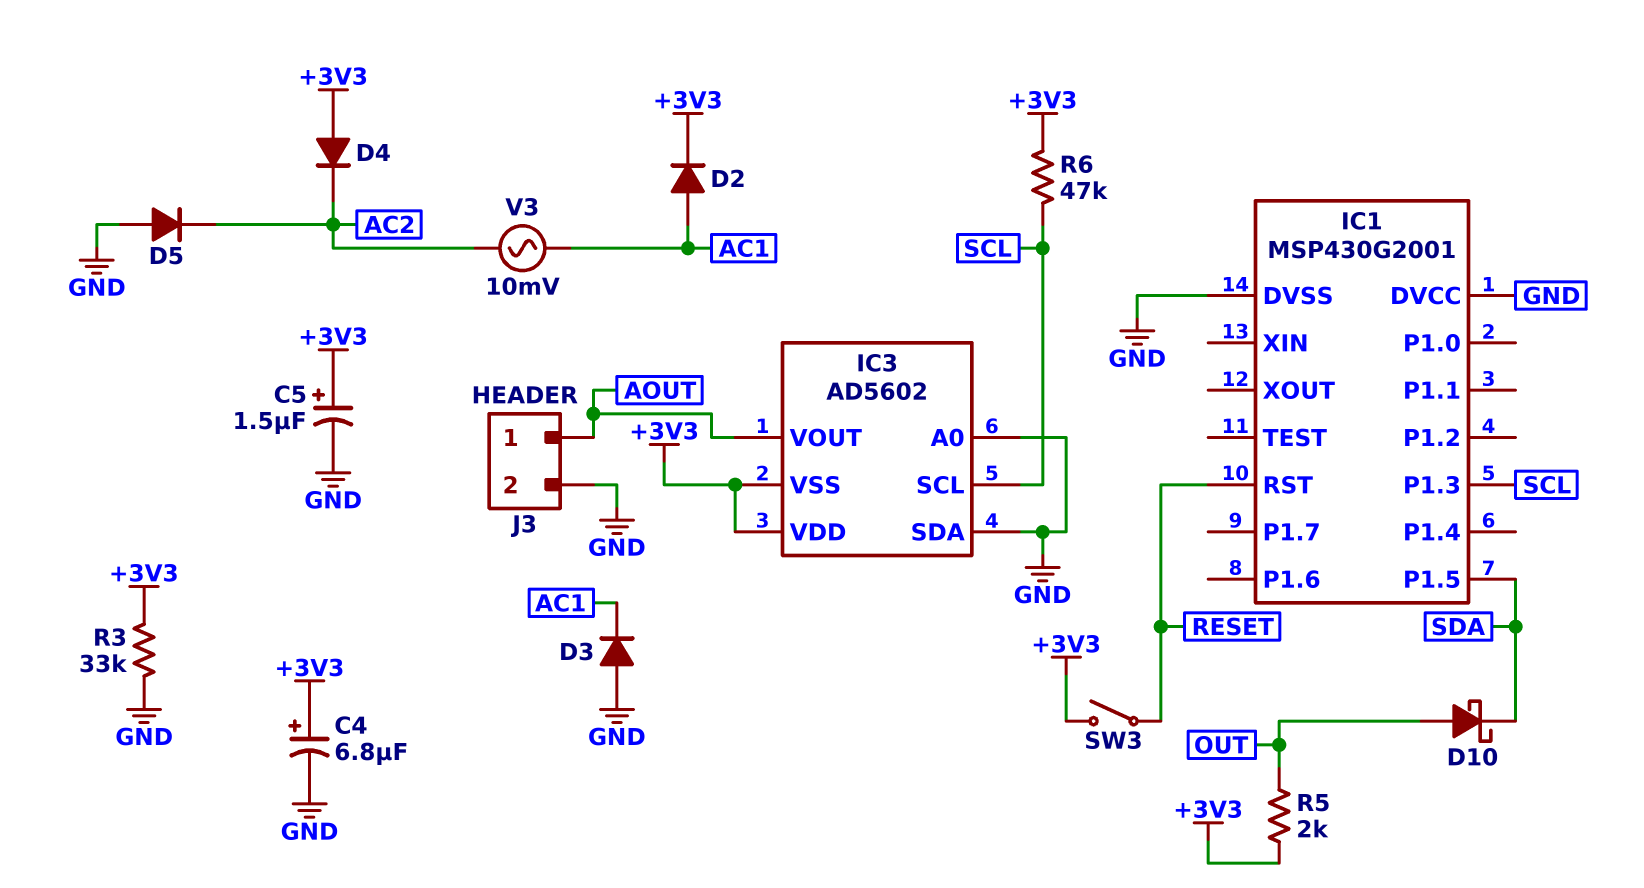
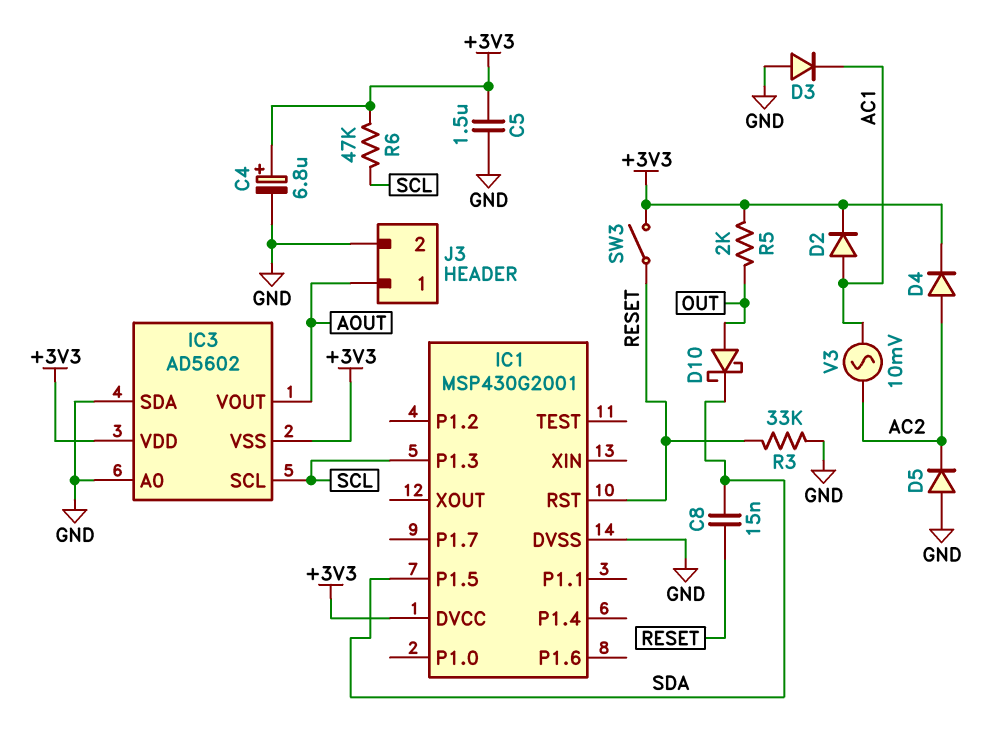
C5: 1.5uF (plus +3V3, minus GND) -> 1.5uF (+3V3, GND)
C8: none -> 15nF (RESET, SDA)
D4: diode (A +3V3, K AC2) -> diode (A AC2, K +3V3)
IC1 pin DVCC: GND -> +3V3
R3: 33k (+3V3, GND) -> 33k (GND, RESET)

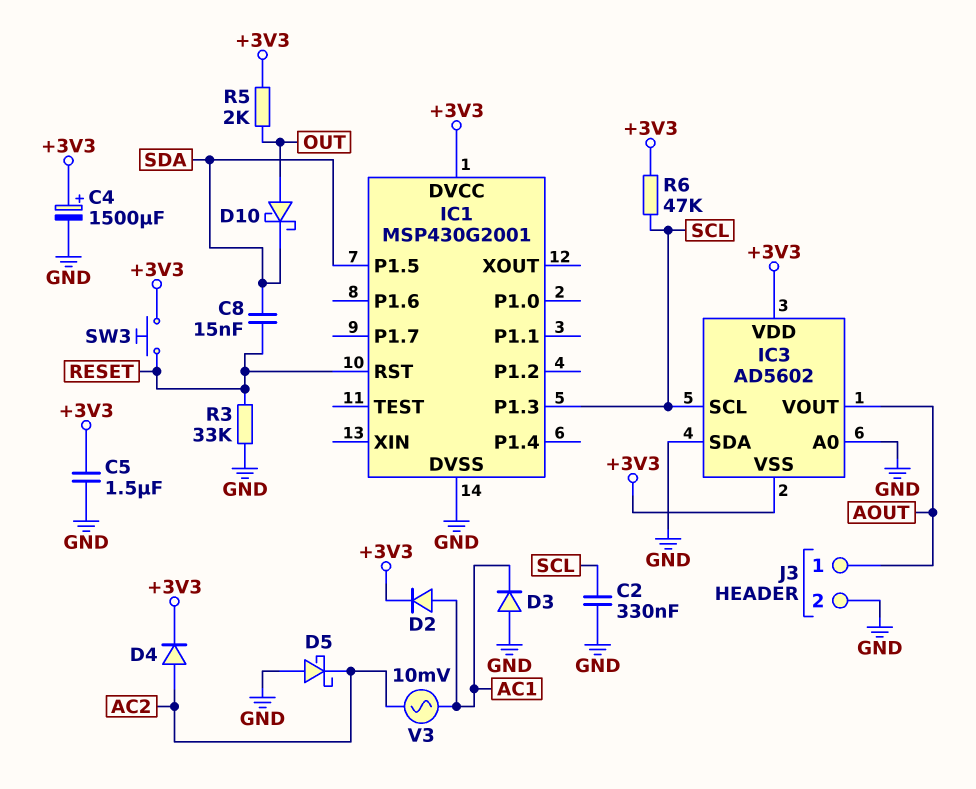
C2: none -> 330nF (GND, SCL)
C4: 6.8uF (plus +3V3, minus GND) -> 1500uF (plus +3V3, minus GND)
D5: diode (A GND, K AC2) -> schottky (A GND, K AC2)
SW3: switch (+3V3, RESET) -> button (+3V3, RESET)

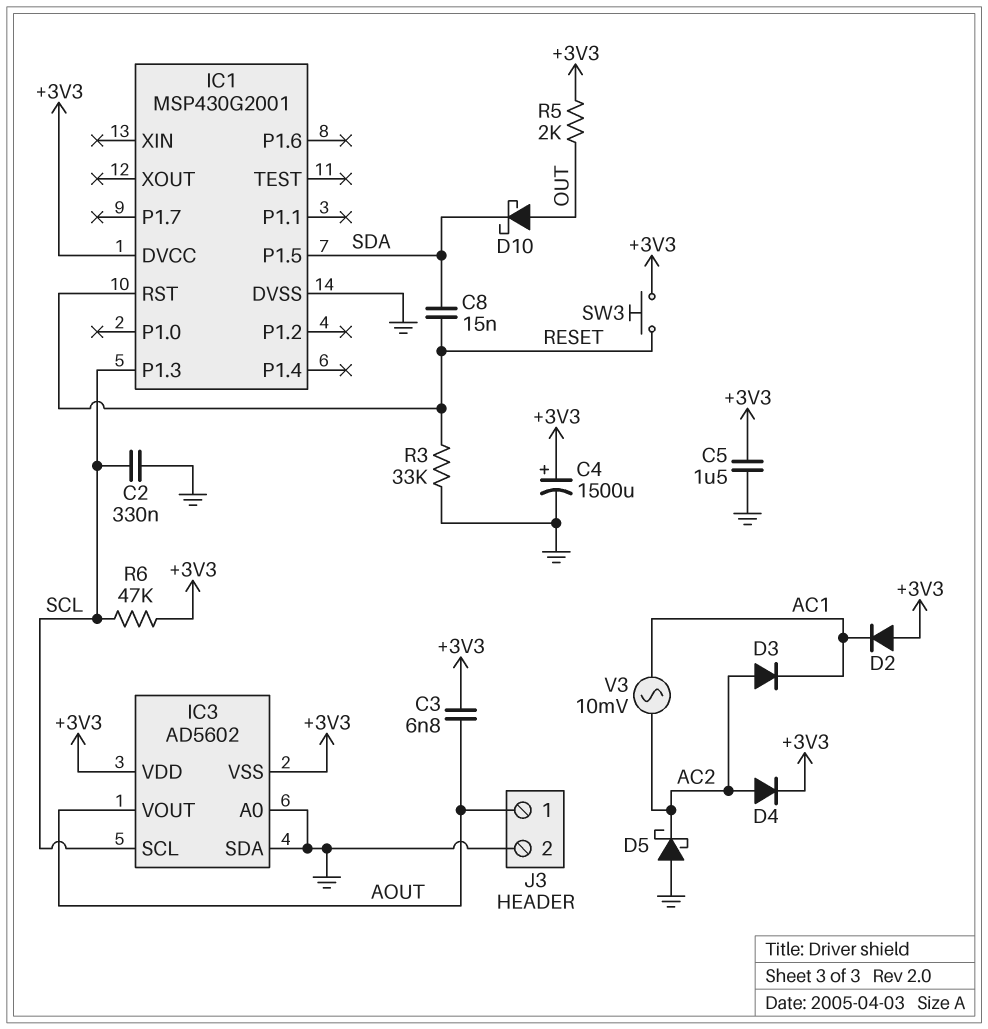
C3: none -> 6.8nF (+3V3, AOUT)
D2: diode (A AC1, K +3V3) -> diode (A +3V3, K AC1)
D3: diode (A GND, K AC1) -> diode (A AC2, K AC1)

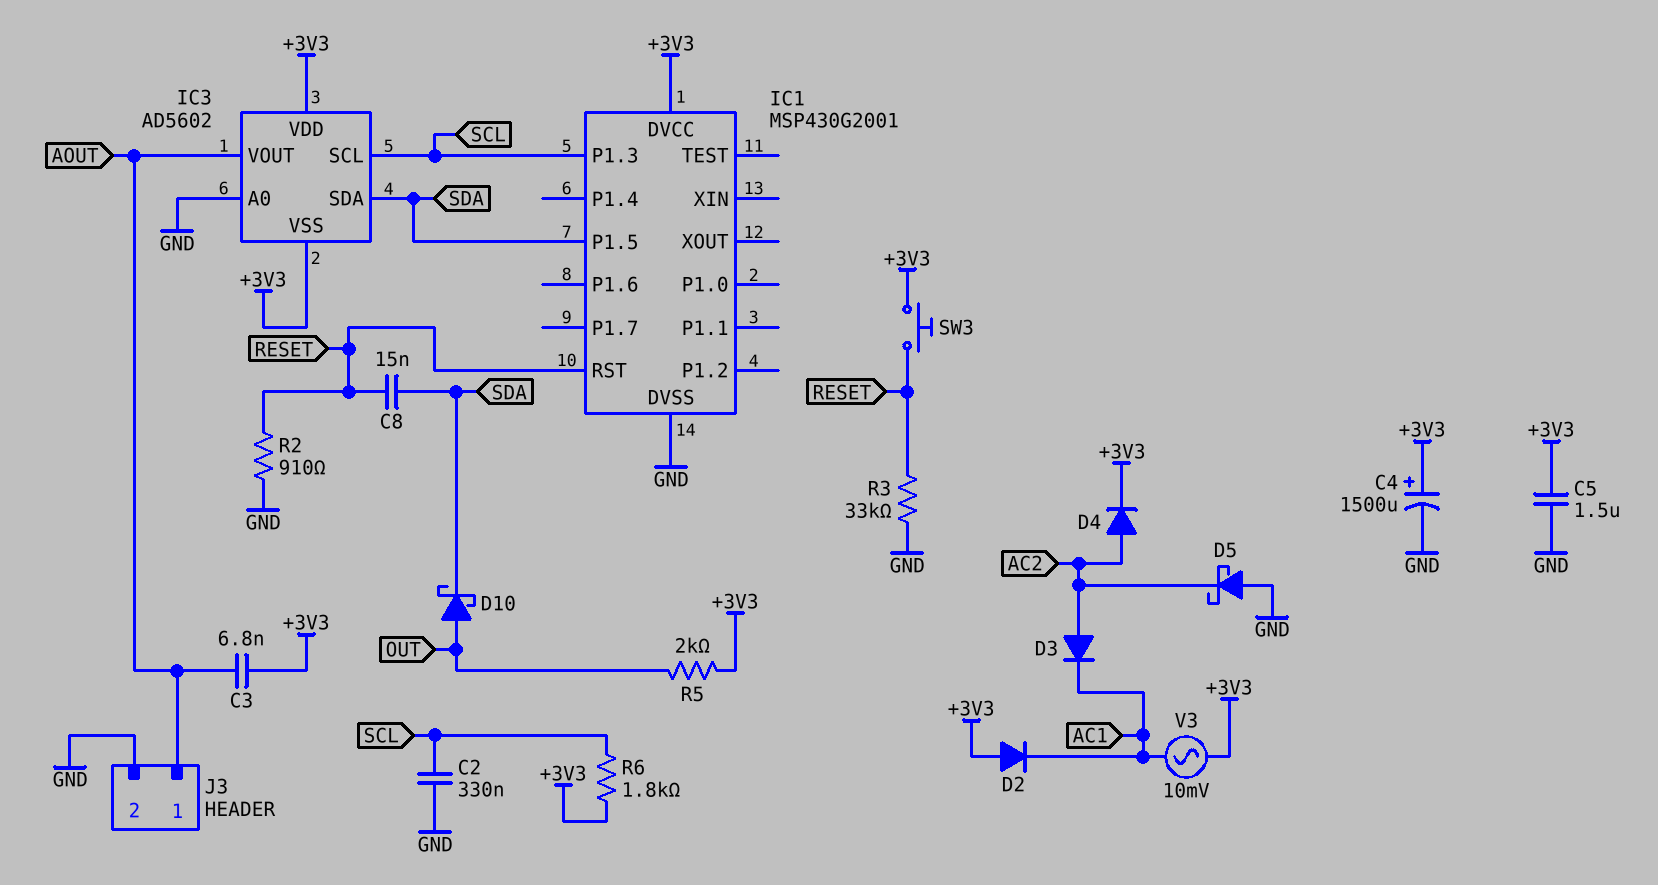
IC3 pin SDA: GND -> SDA
R2: none -> 910 (GND, RESET)
R6: 47k (+3V3, SCL) -> 1.8k (+3V3, SCL)
V3: AC 10mV (AC1, AC2) -> AC 10mV (+3V3, AC1)

